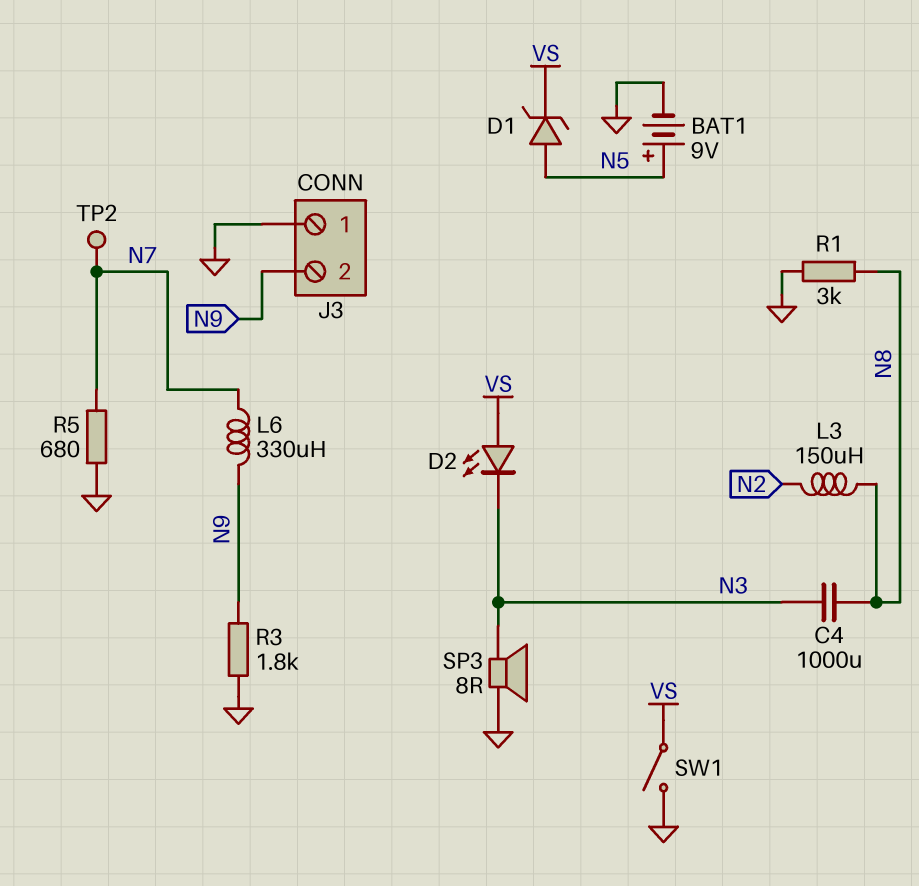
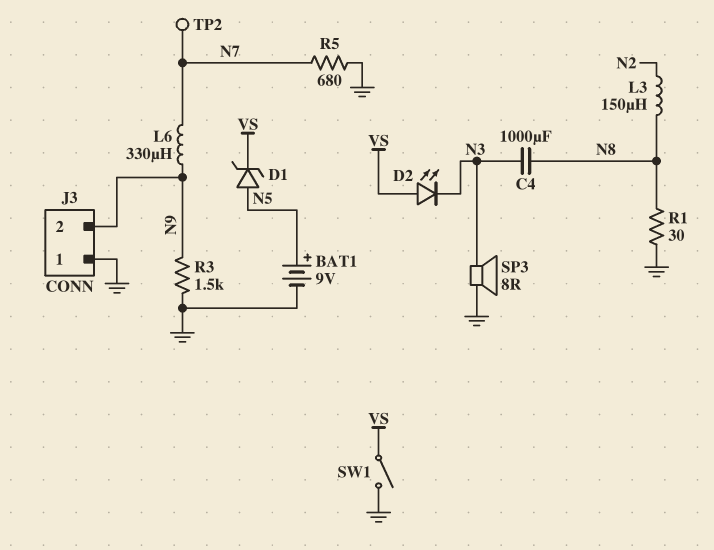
R1: 3k (GND, N8) -> 30 (GND, N8)
R3: 1.8k (GND, N9) -> 1.5k (GND, N9)

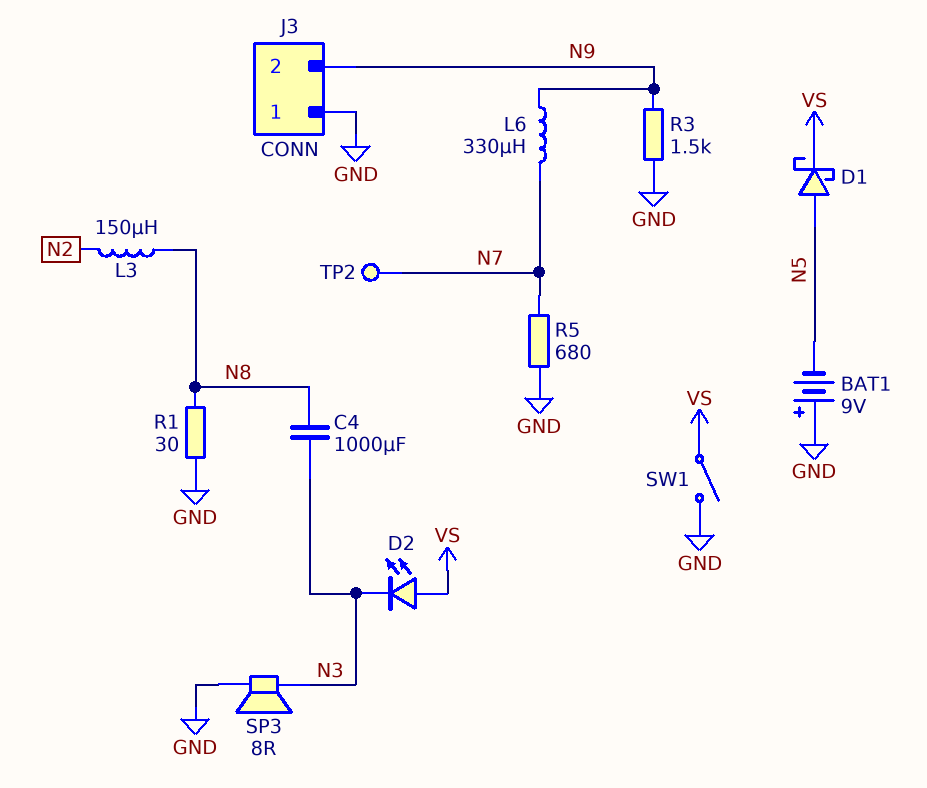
BAT1: 9V (plus N5, minus GND) -> 9V (plus GND, minus N5)
D1: zener (A N5, K VS) -> schottky (A N5, K VS)

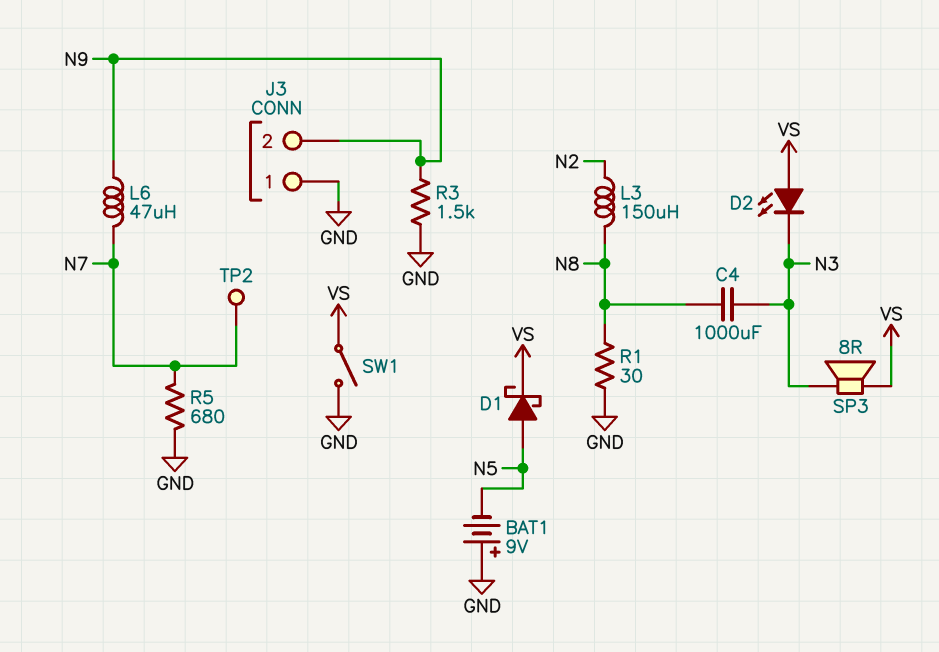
L6: 330uH (N7, N9) -> 47uH (N7, N9)
SP3: speaker 8R (GND, N3) -> speaker 8R (N3, VS)

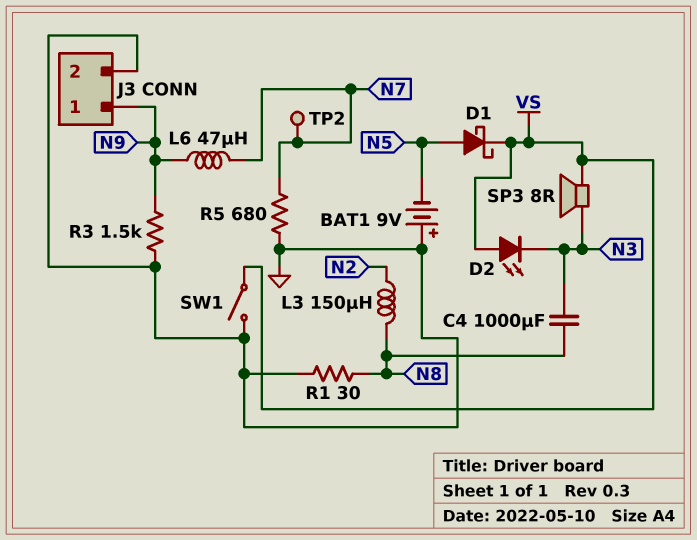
J3 pin 1: GND -> N9
J3 pin 2: N9 -> GND

